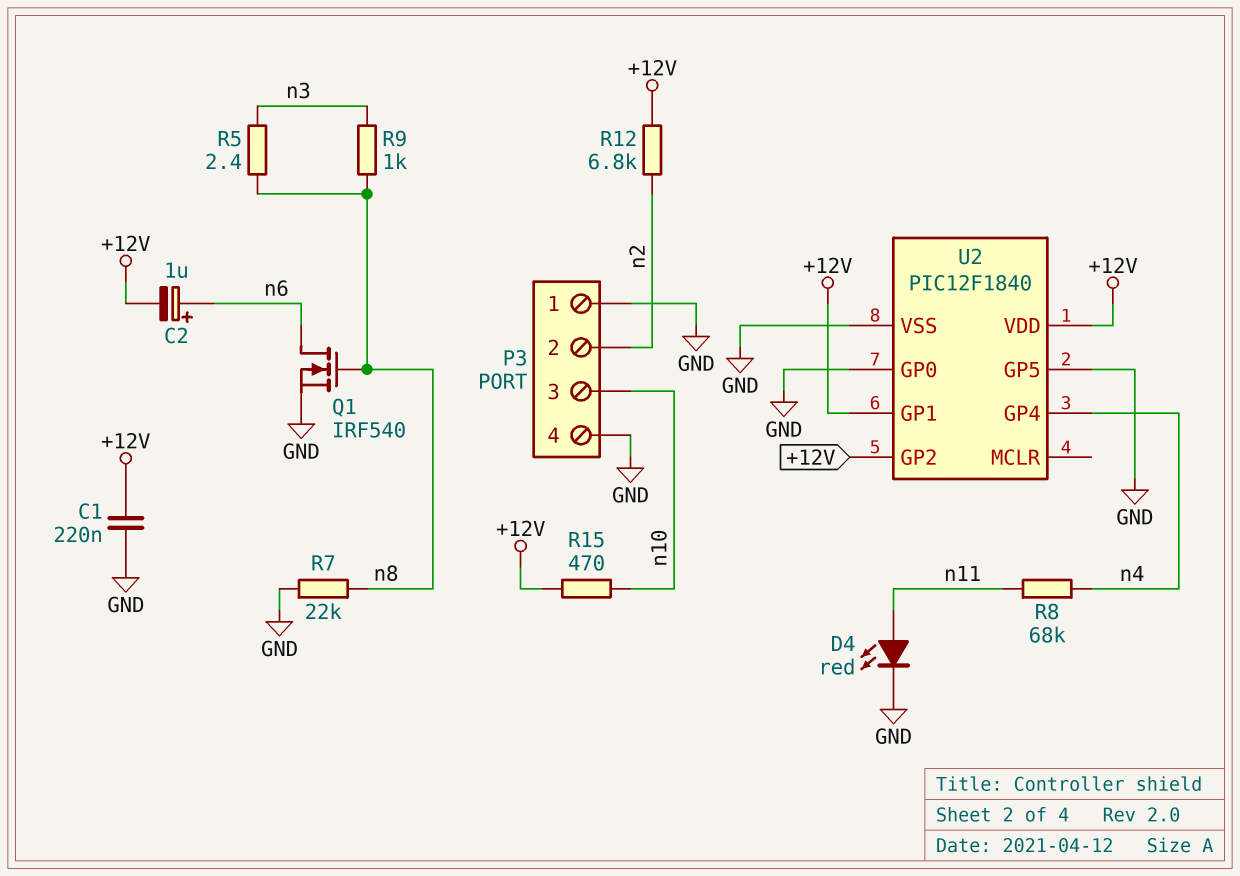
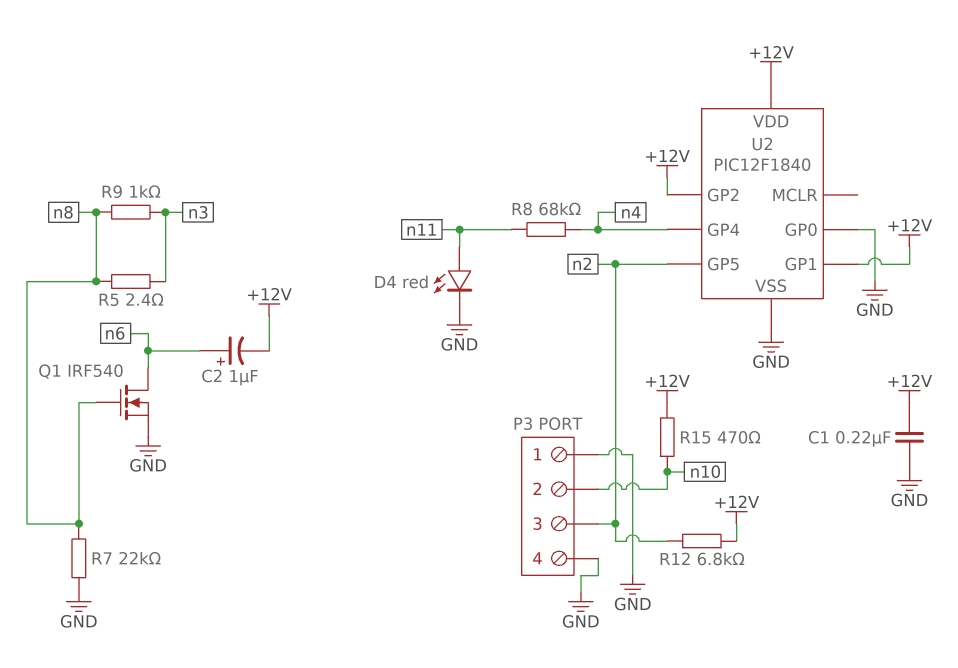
P3 pin 2: n2 -> n10
P3 pin 3: n10 -> n2
U2 pin GP5: GND -> n2

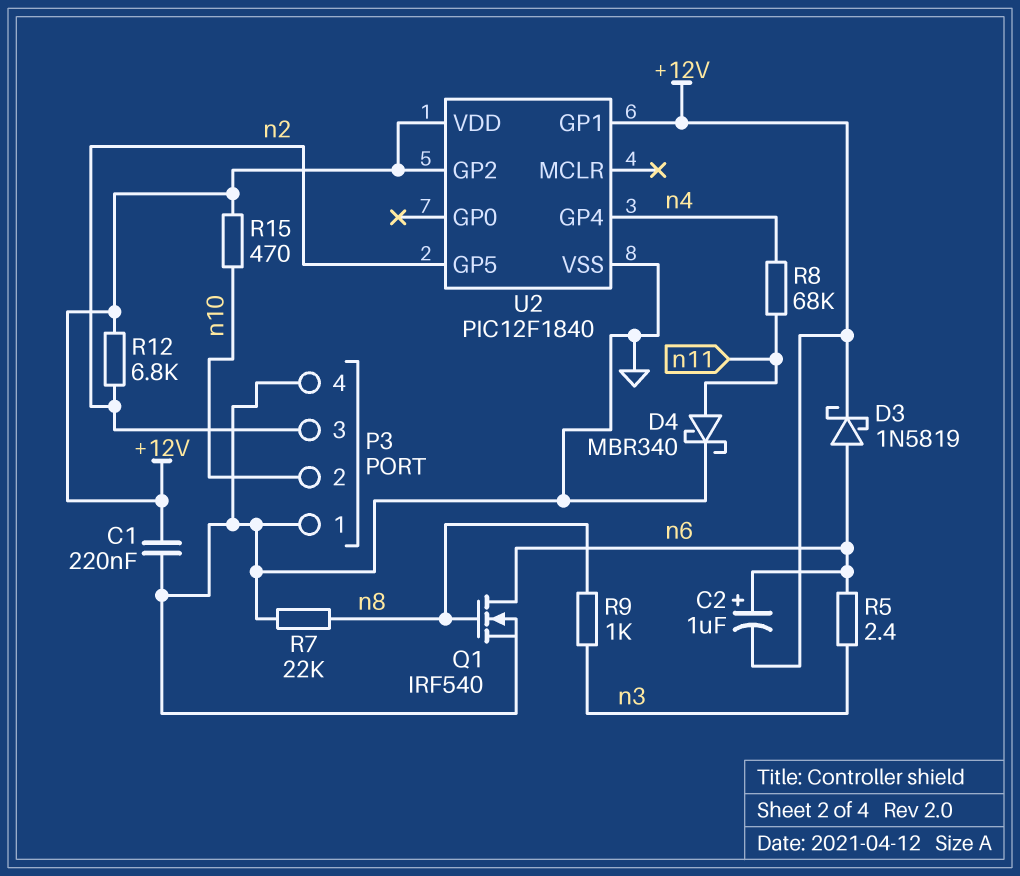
D3: none -> schottky 1N5819 (A n6, K +12V)
D4: LED red (A n11, K GND) -> schottky MBR340 (A n11, K GND)
R5: 2.4 (n3, n8) -> 2.4 (n3, n6)
U2 pin GP0: GND -> none

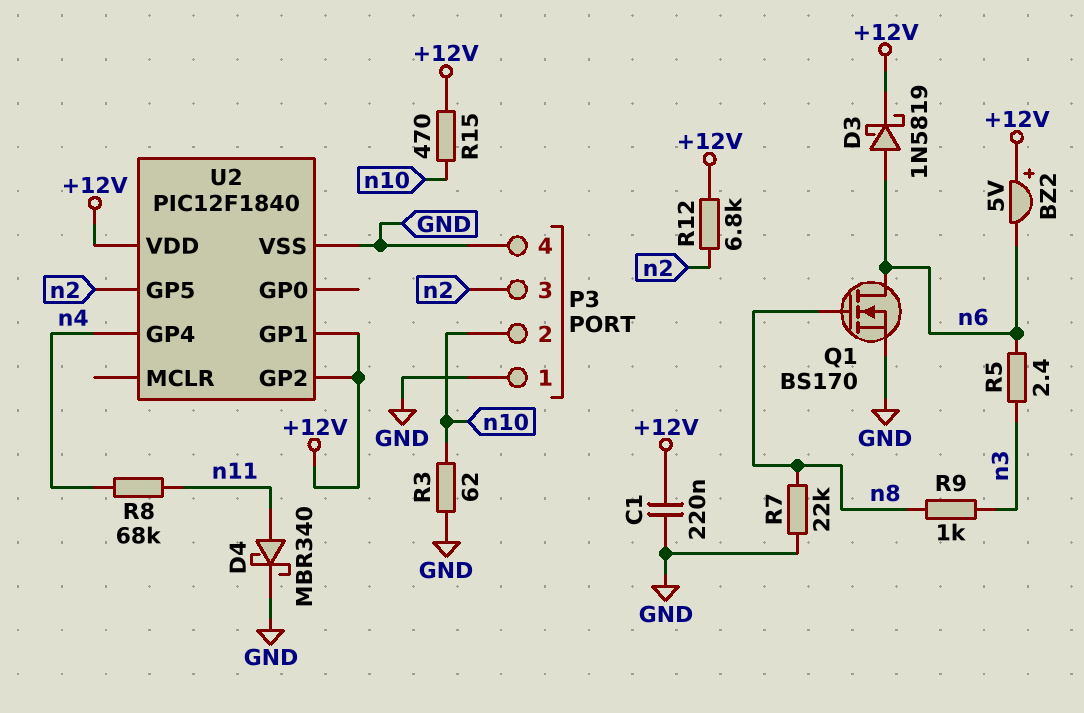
BZ2: none -> buzzer 5V (plus +12V, minus n6)
C2: 1uF (plus n6, minus +12V) -> none
Q1: NMOS IRF540 (G n8, D n6, S GND) -> NMOS BS170 (G n8, D n6, S GND)
R3: none -> 62 (GND, n10)

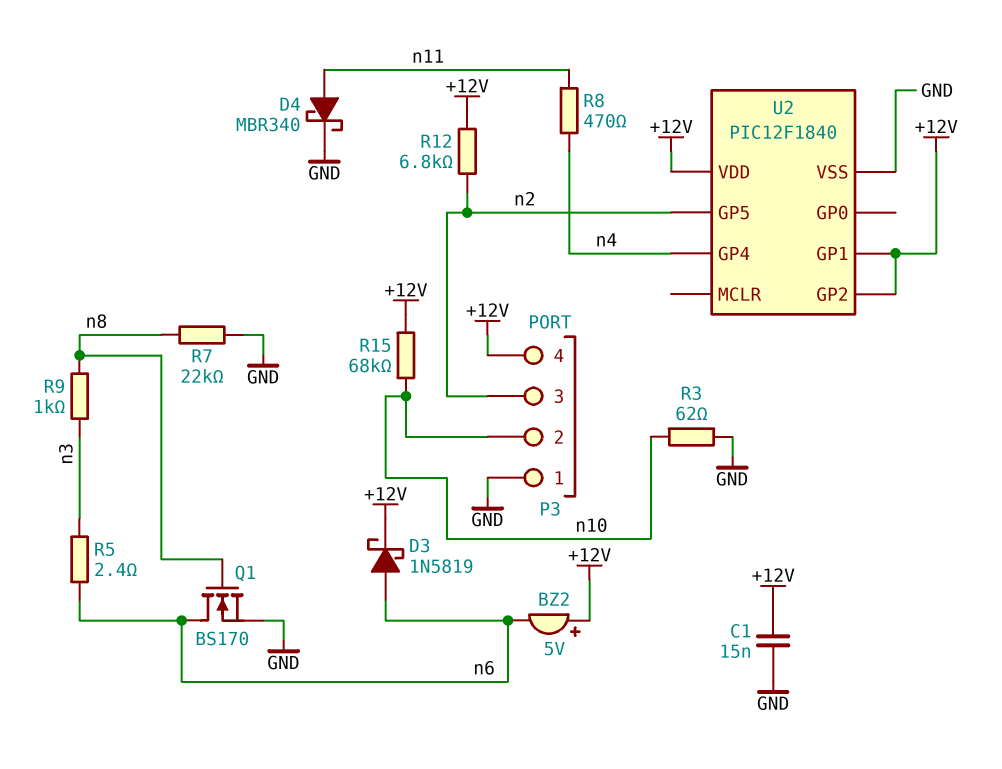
C1: 220nF (+12V, GND) -> 15nF (+12V, GND)
P3 pin 4: GND -> +12V
R8: 68k (n4, n11) -> 470 (n4, n11)
R15: 470 (+12V, n10) -> 68k (+12V, n10)

